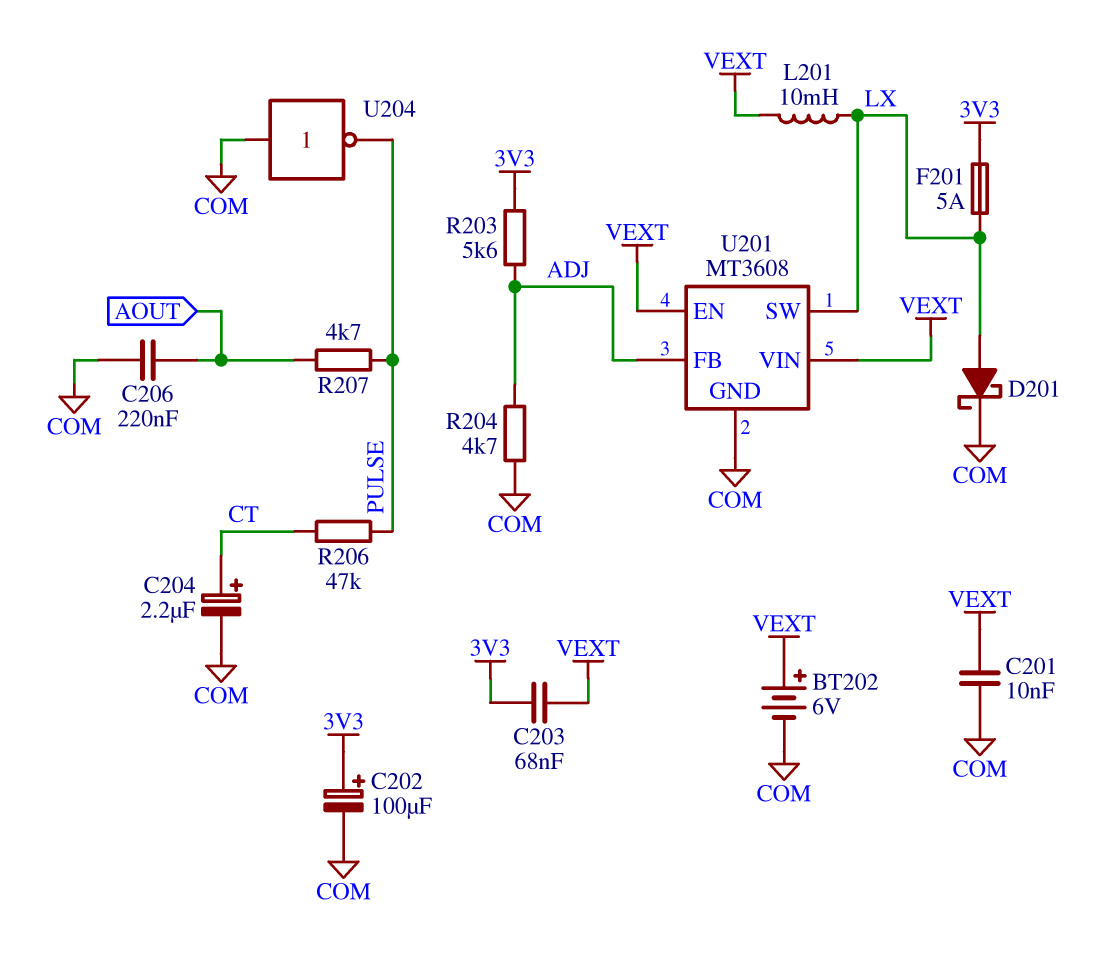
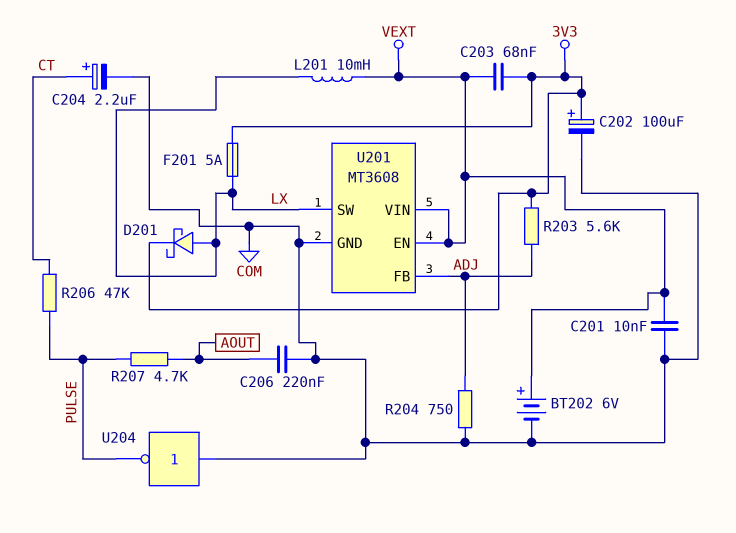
D201: schottky (A LX, K COM) -> schottky (A LX, K 3V3)
R204: 4.7k (ADJ, COM) -> 750 (ADJ, COM)

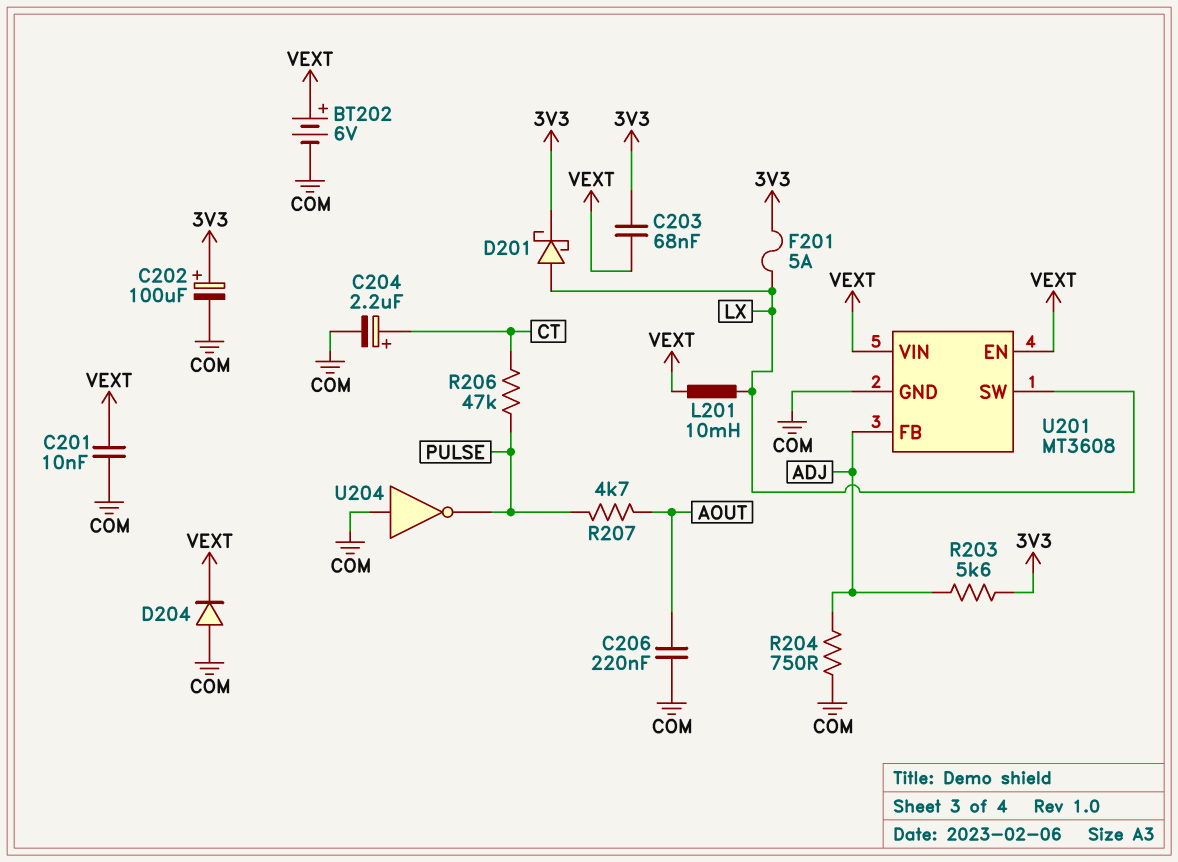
D204: none -> diode (A COM, K VEXT)

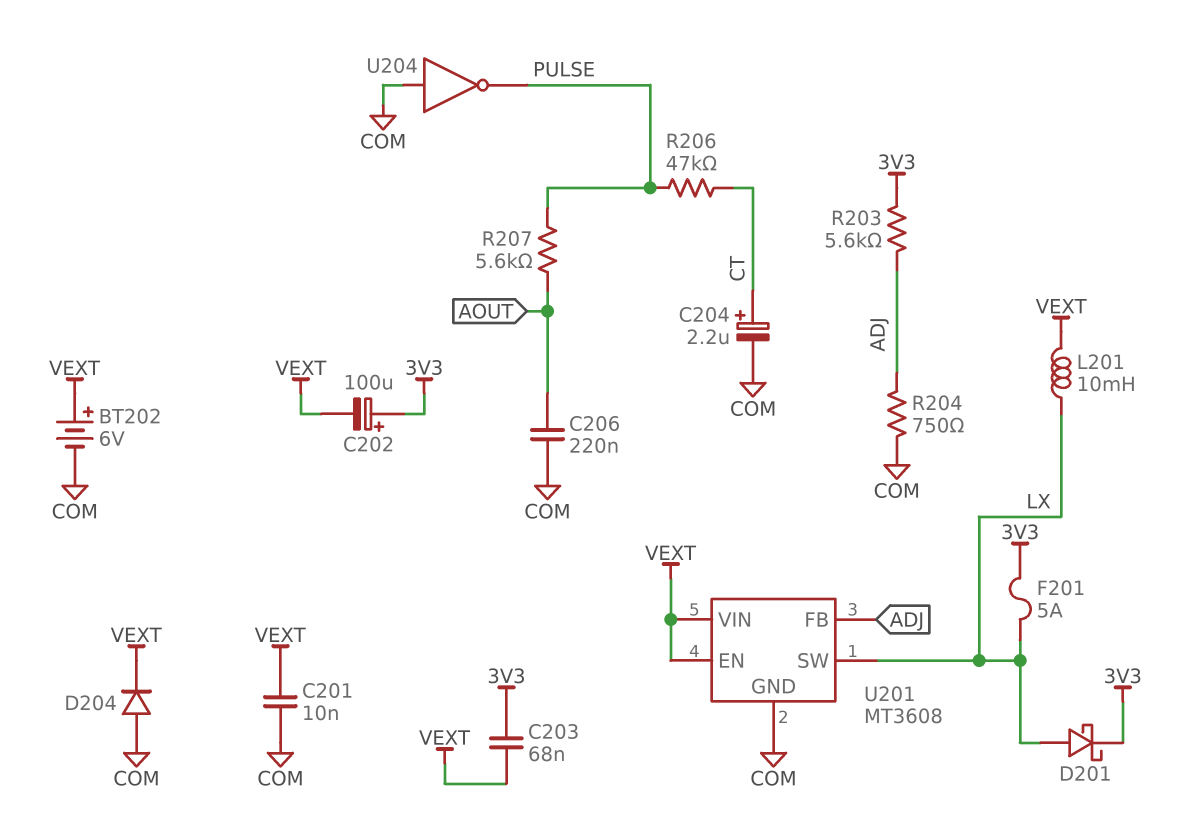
C202: 100uF (plus 3V3, minus COM) -> 100uF (plus 3V3, minus VEXT)
R207: 4.7k (AOUT, PULSE) -> 5.6k (AOUT, PULSE)

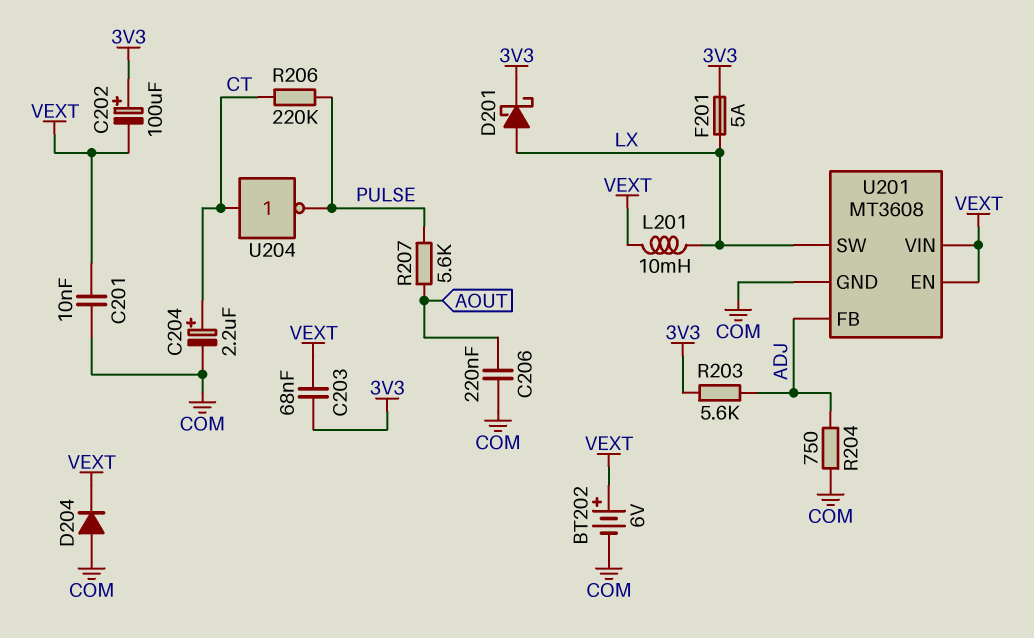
R206: 47k (CT, PULSE) -> 220k (CT, PULSE)
U204: NOT (in COM, out PULSE) -> NOT (in CT, out PULSE)

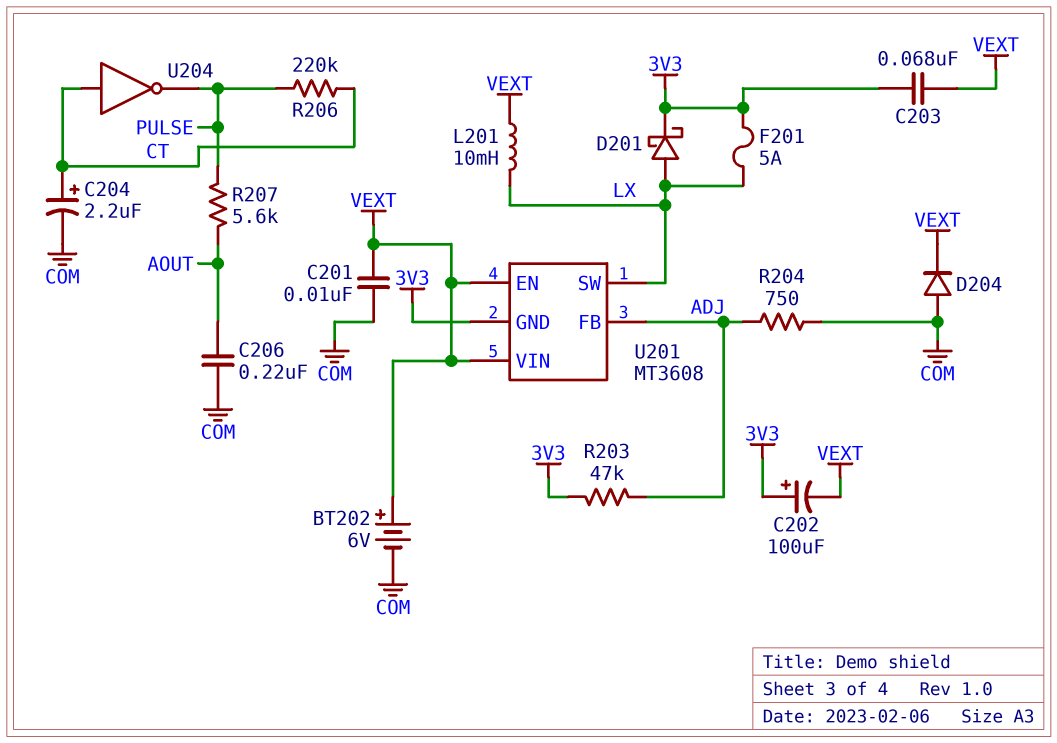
R203: 5.6k (3V3, ADJ) -> 47k (3V3, ADJ)
U201 pin GND: COM -> 3V3

